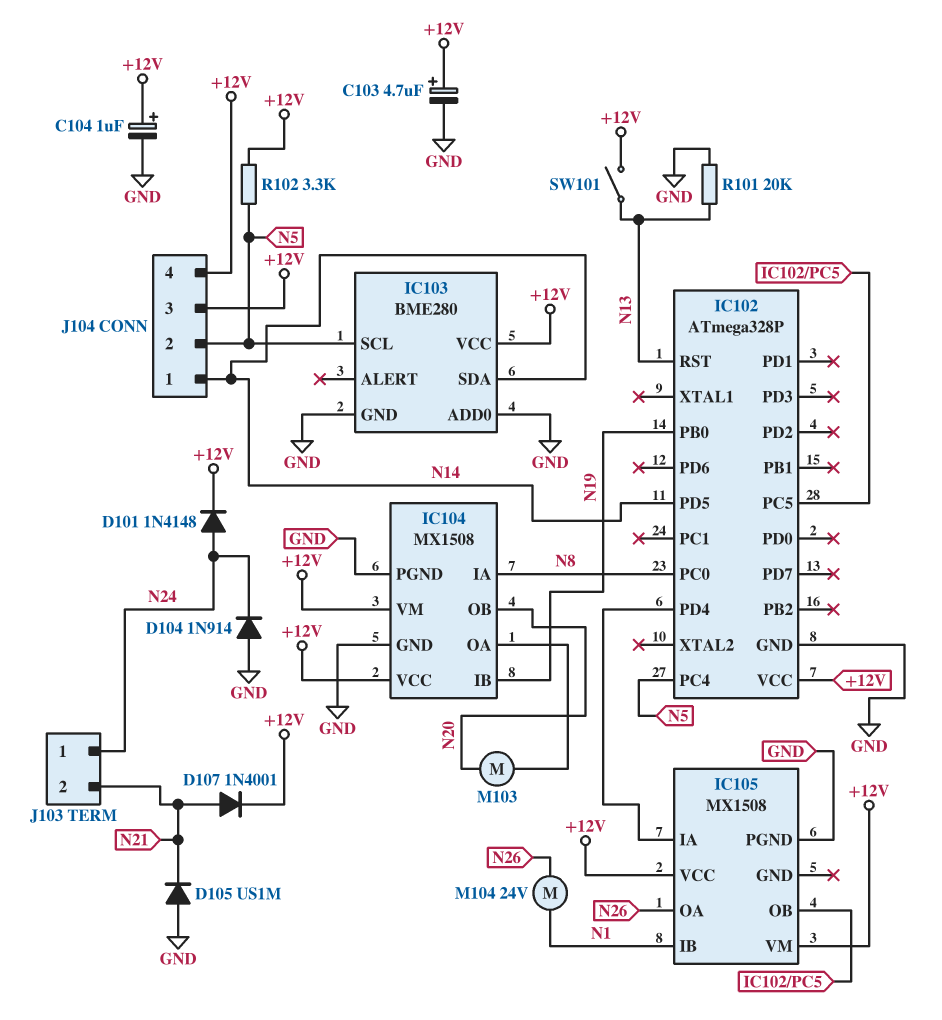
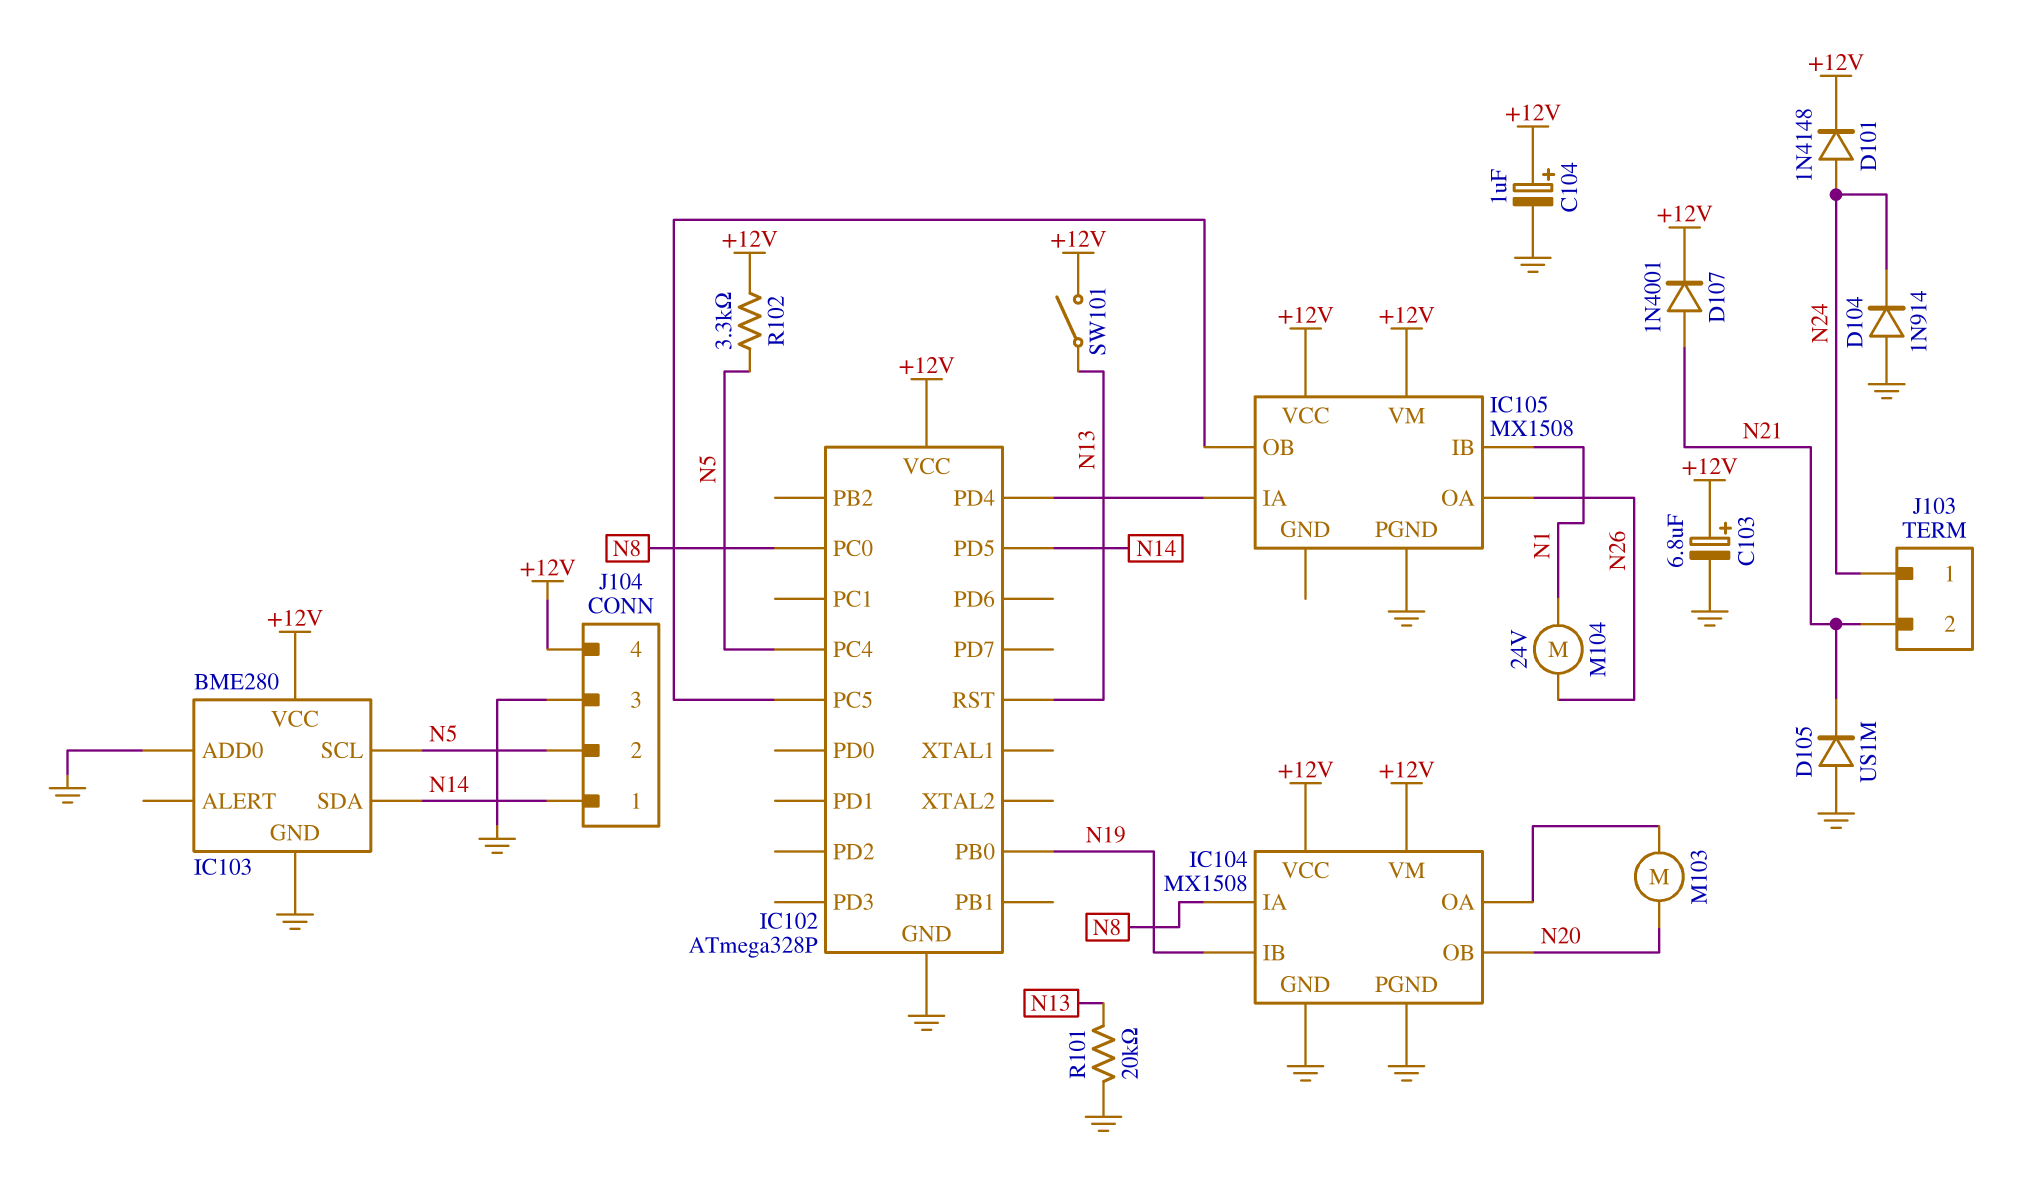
C103: 4.7uF (plus +12V, minus GND) -> 6.8uF (plus +12V, minus GND)
J104 pin 3: +12V -> GND

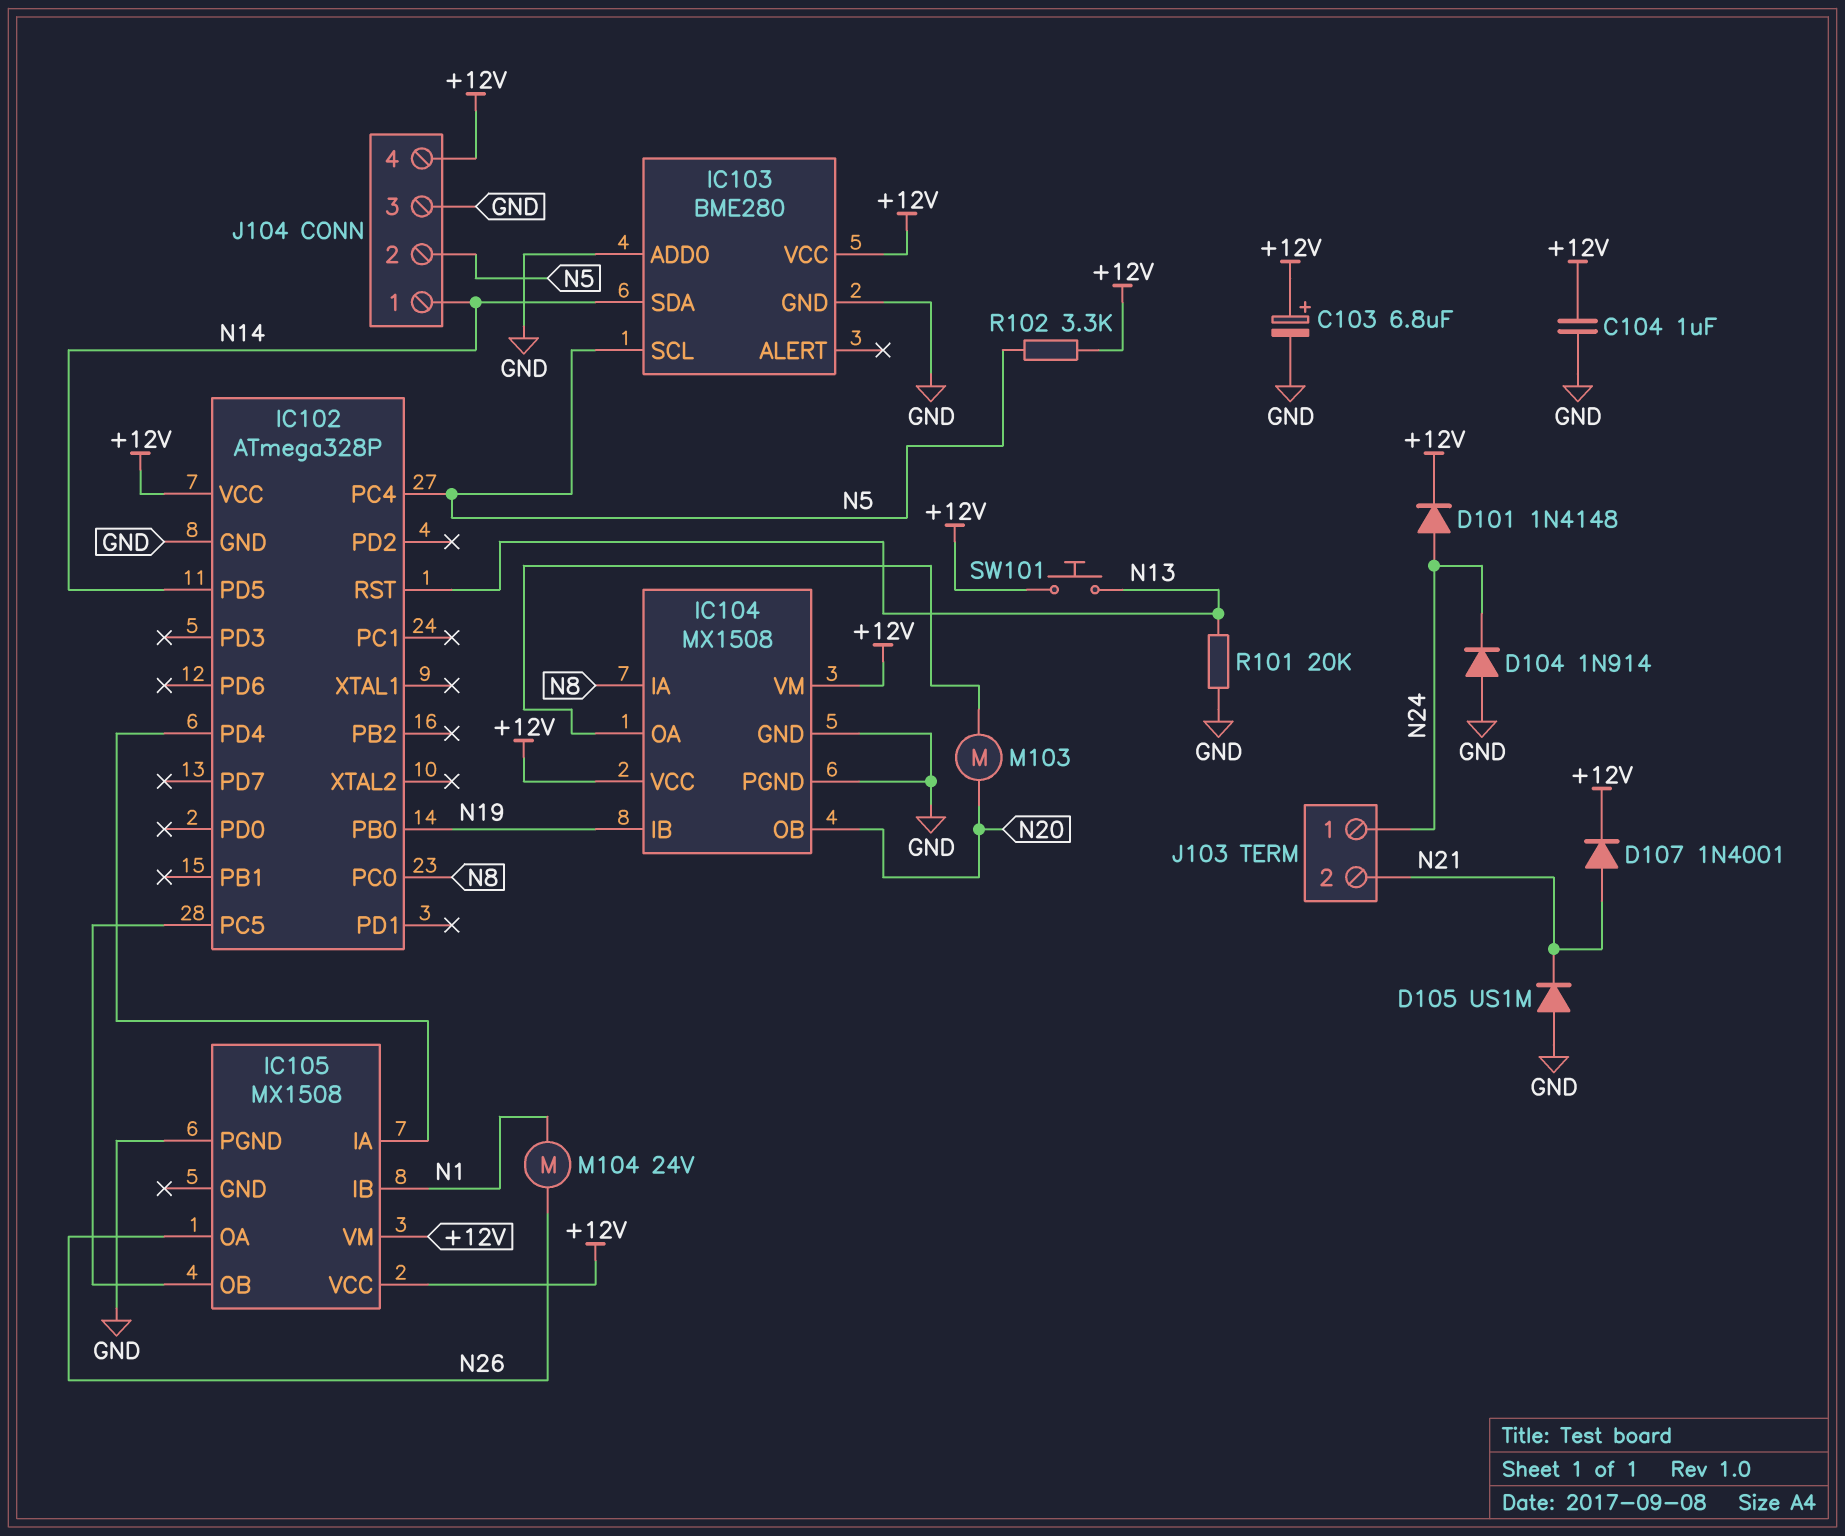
C104: 1uF (plus +12V, minus GND) -> 1uF (+12V, GND)
SW101: switch (+12V, N13) -> button (+12V, N13)

